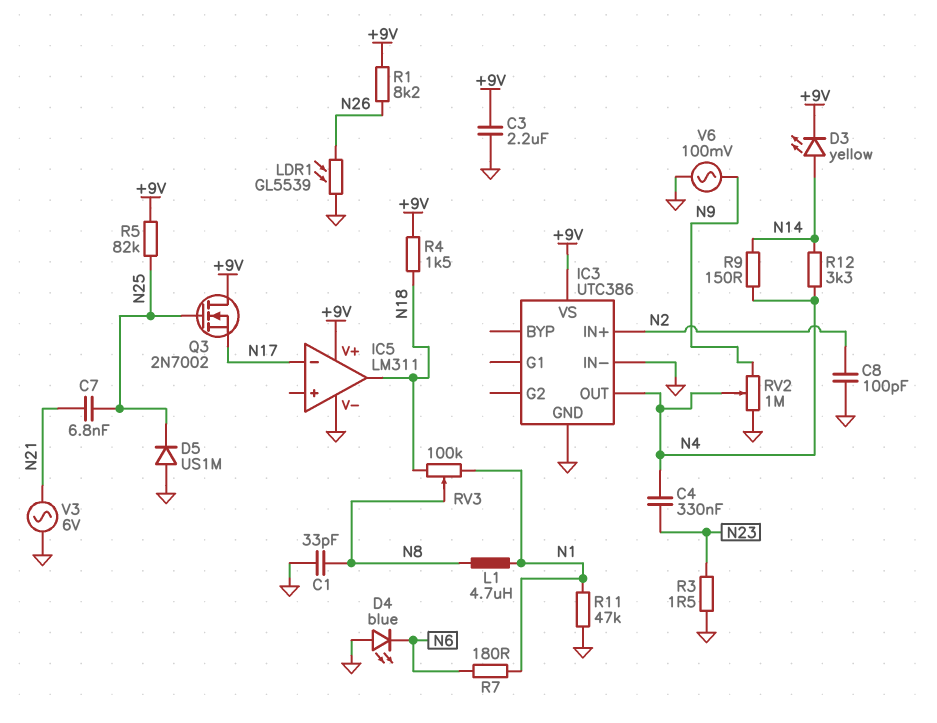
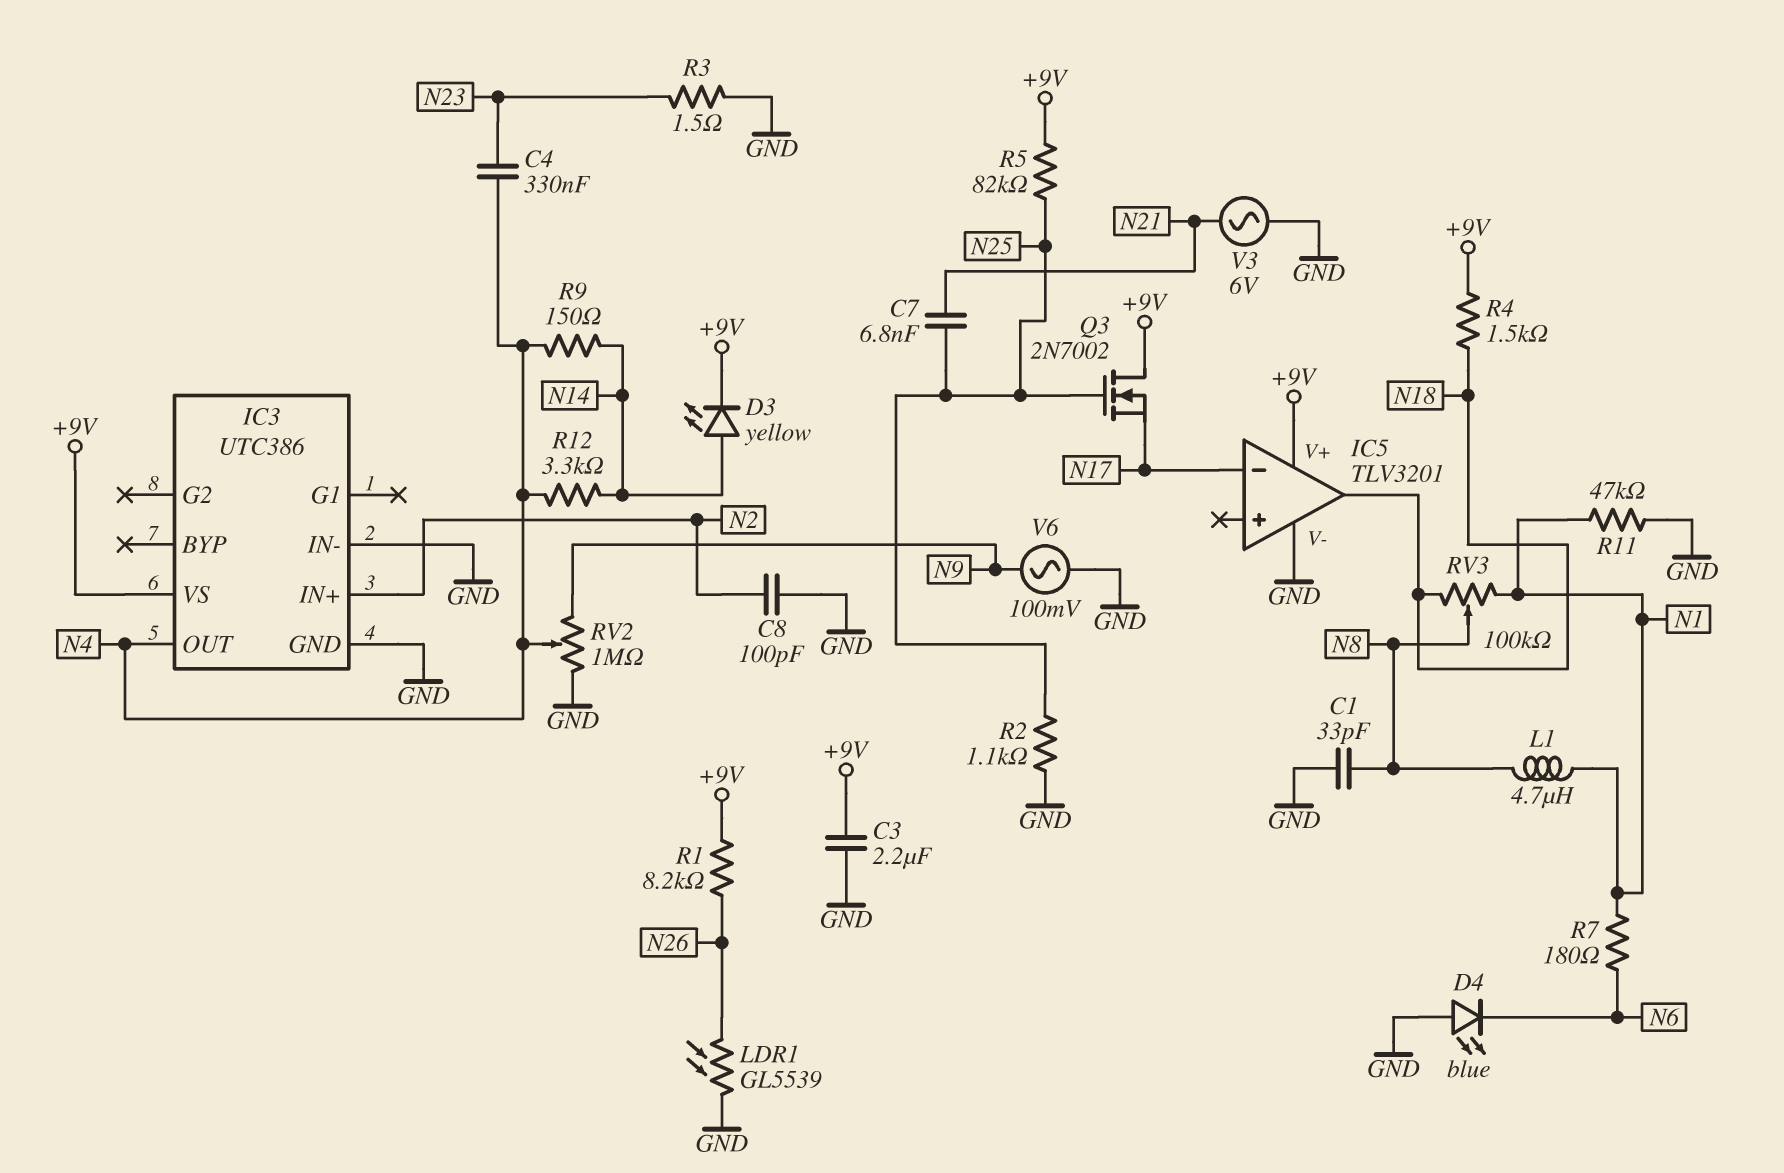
D5: diode US1M (A GND, K N25) -> none
IC5: LM311 -> TLV3201
R2: none -> 1.1k (GND, N25)

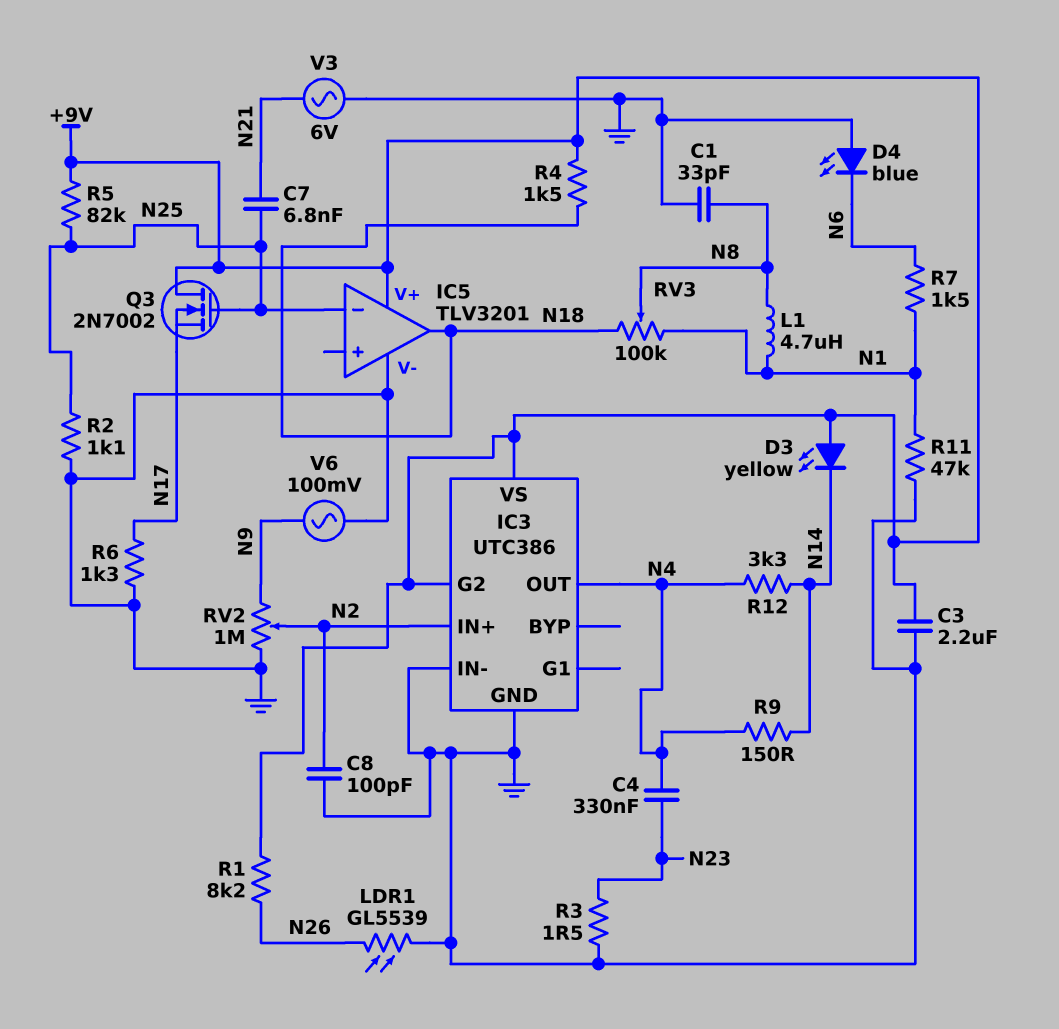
D3: LED yellow (A N14, K +9V) -> LED yellow (A +9V, K N14)
IC3 pin G2: none -> +9V
IC5 pin in-: N17 -> N25
R6: none -> 1.3k (GND, N17)
R7: 180 (N1, N6) -> 1.5k (N1, N6)
RV2: 1M (GND, N9, wiper N4) -> 1M (GND, N9, wiper N2)

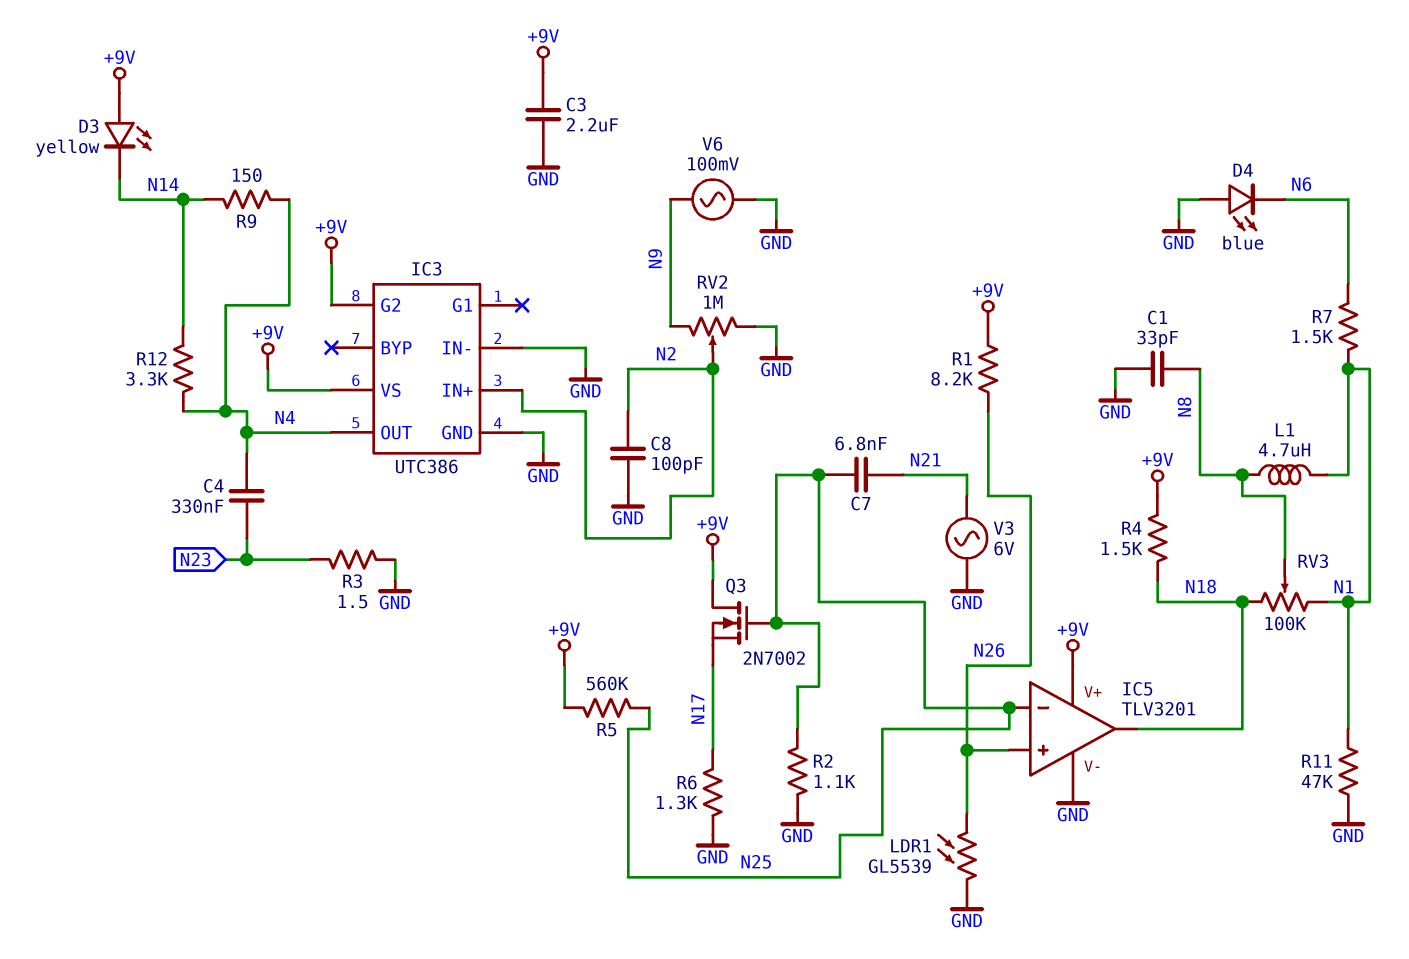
IC5 pin in+: none -> N26
R5: 82k (+9V, N25) -> 560k (+9V, N25)

